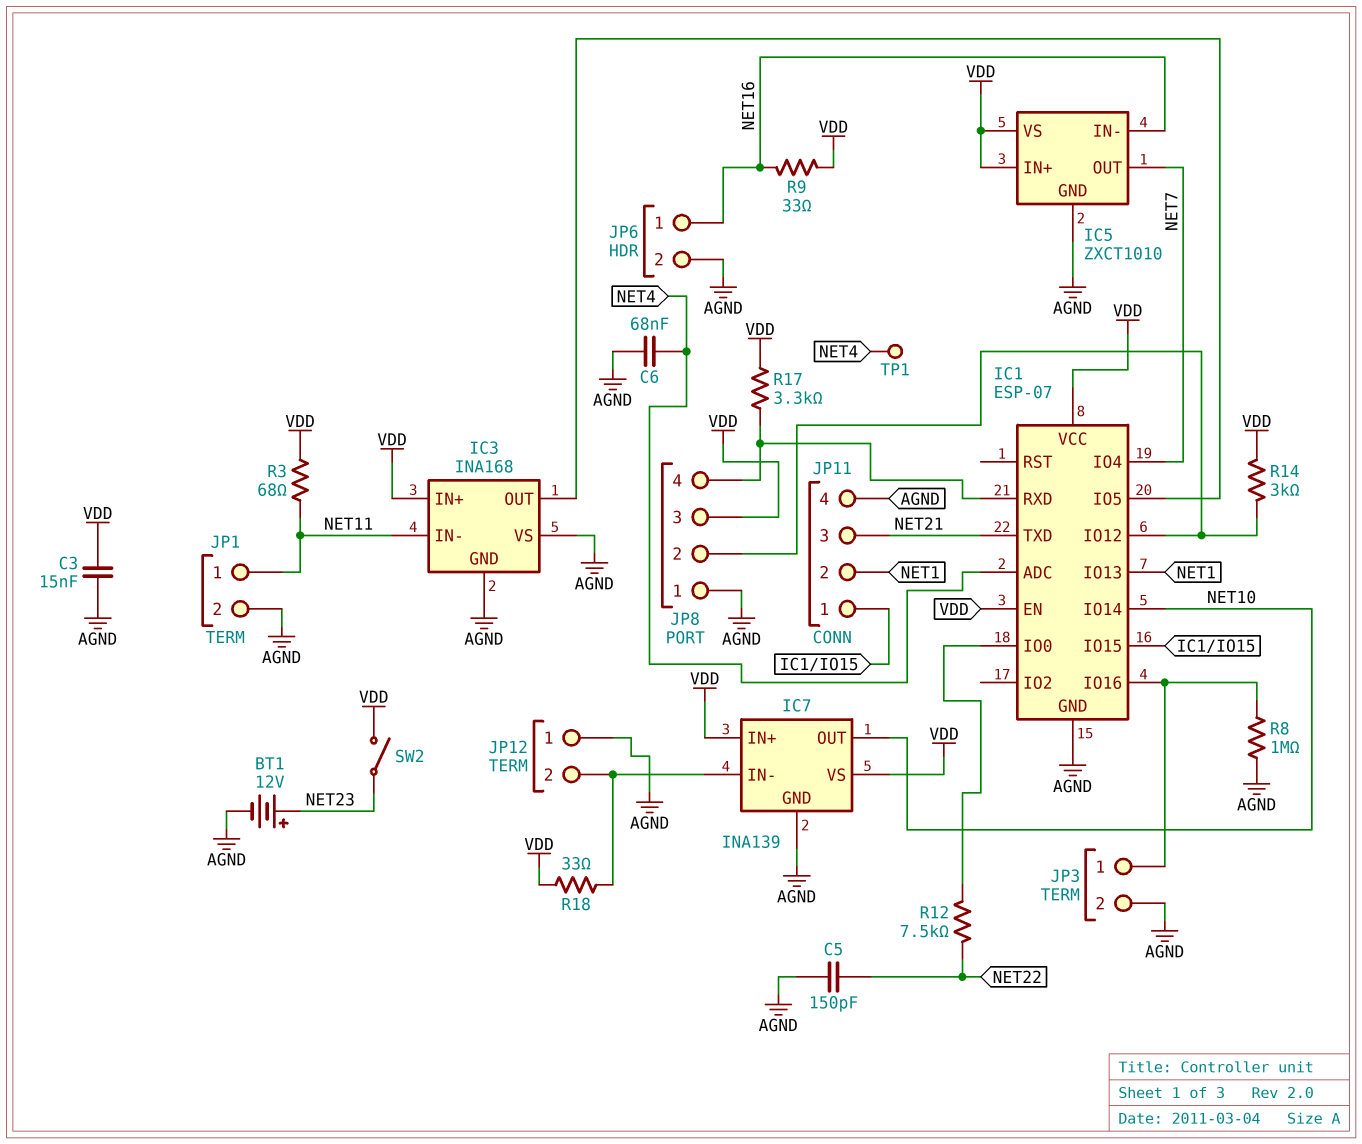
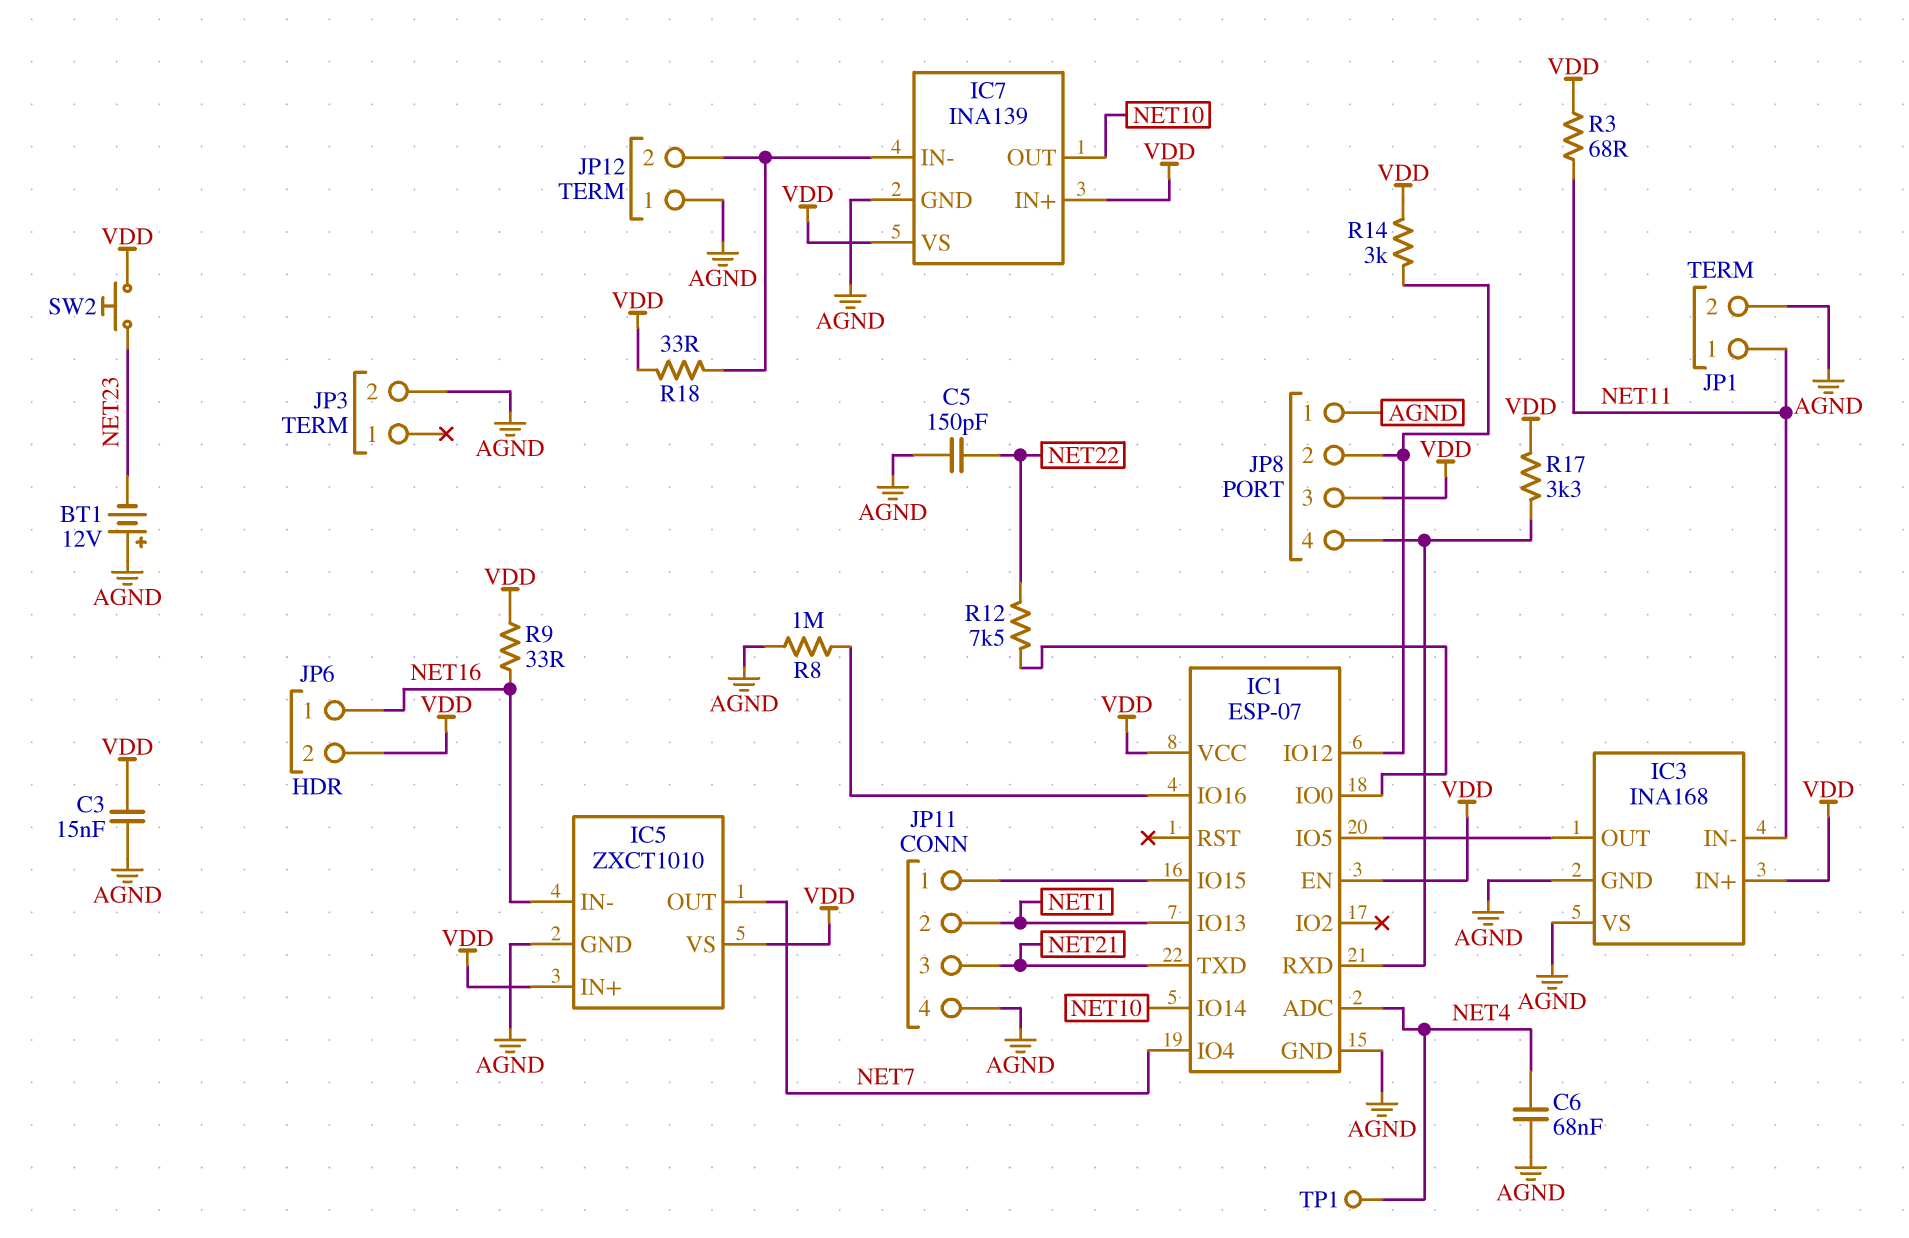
BT1: 12V (plus NET23, minus AGND) -> 12V (plus AGND, minus NET23)
JP3 pin 1: IC1/IO16 -> none
JP6 pin 2: AGND -> VDD
SW2: switch (NET23, VDD) -> button (NET23, VDD)

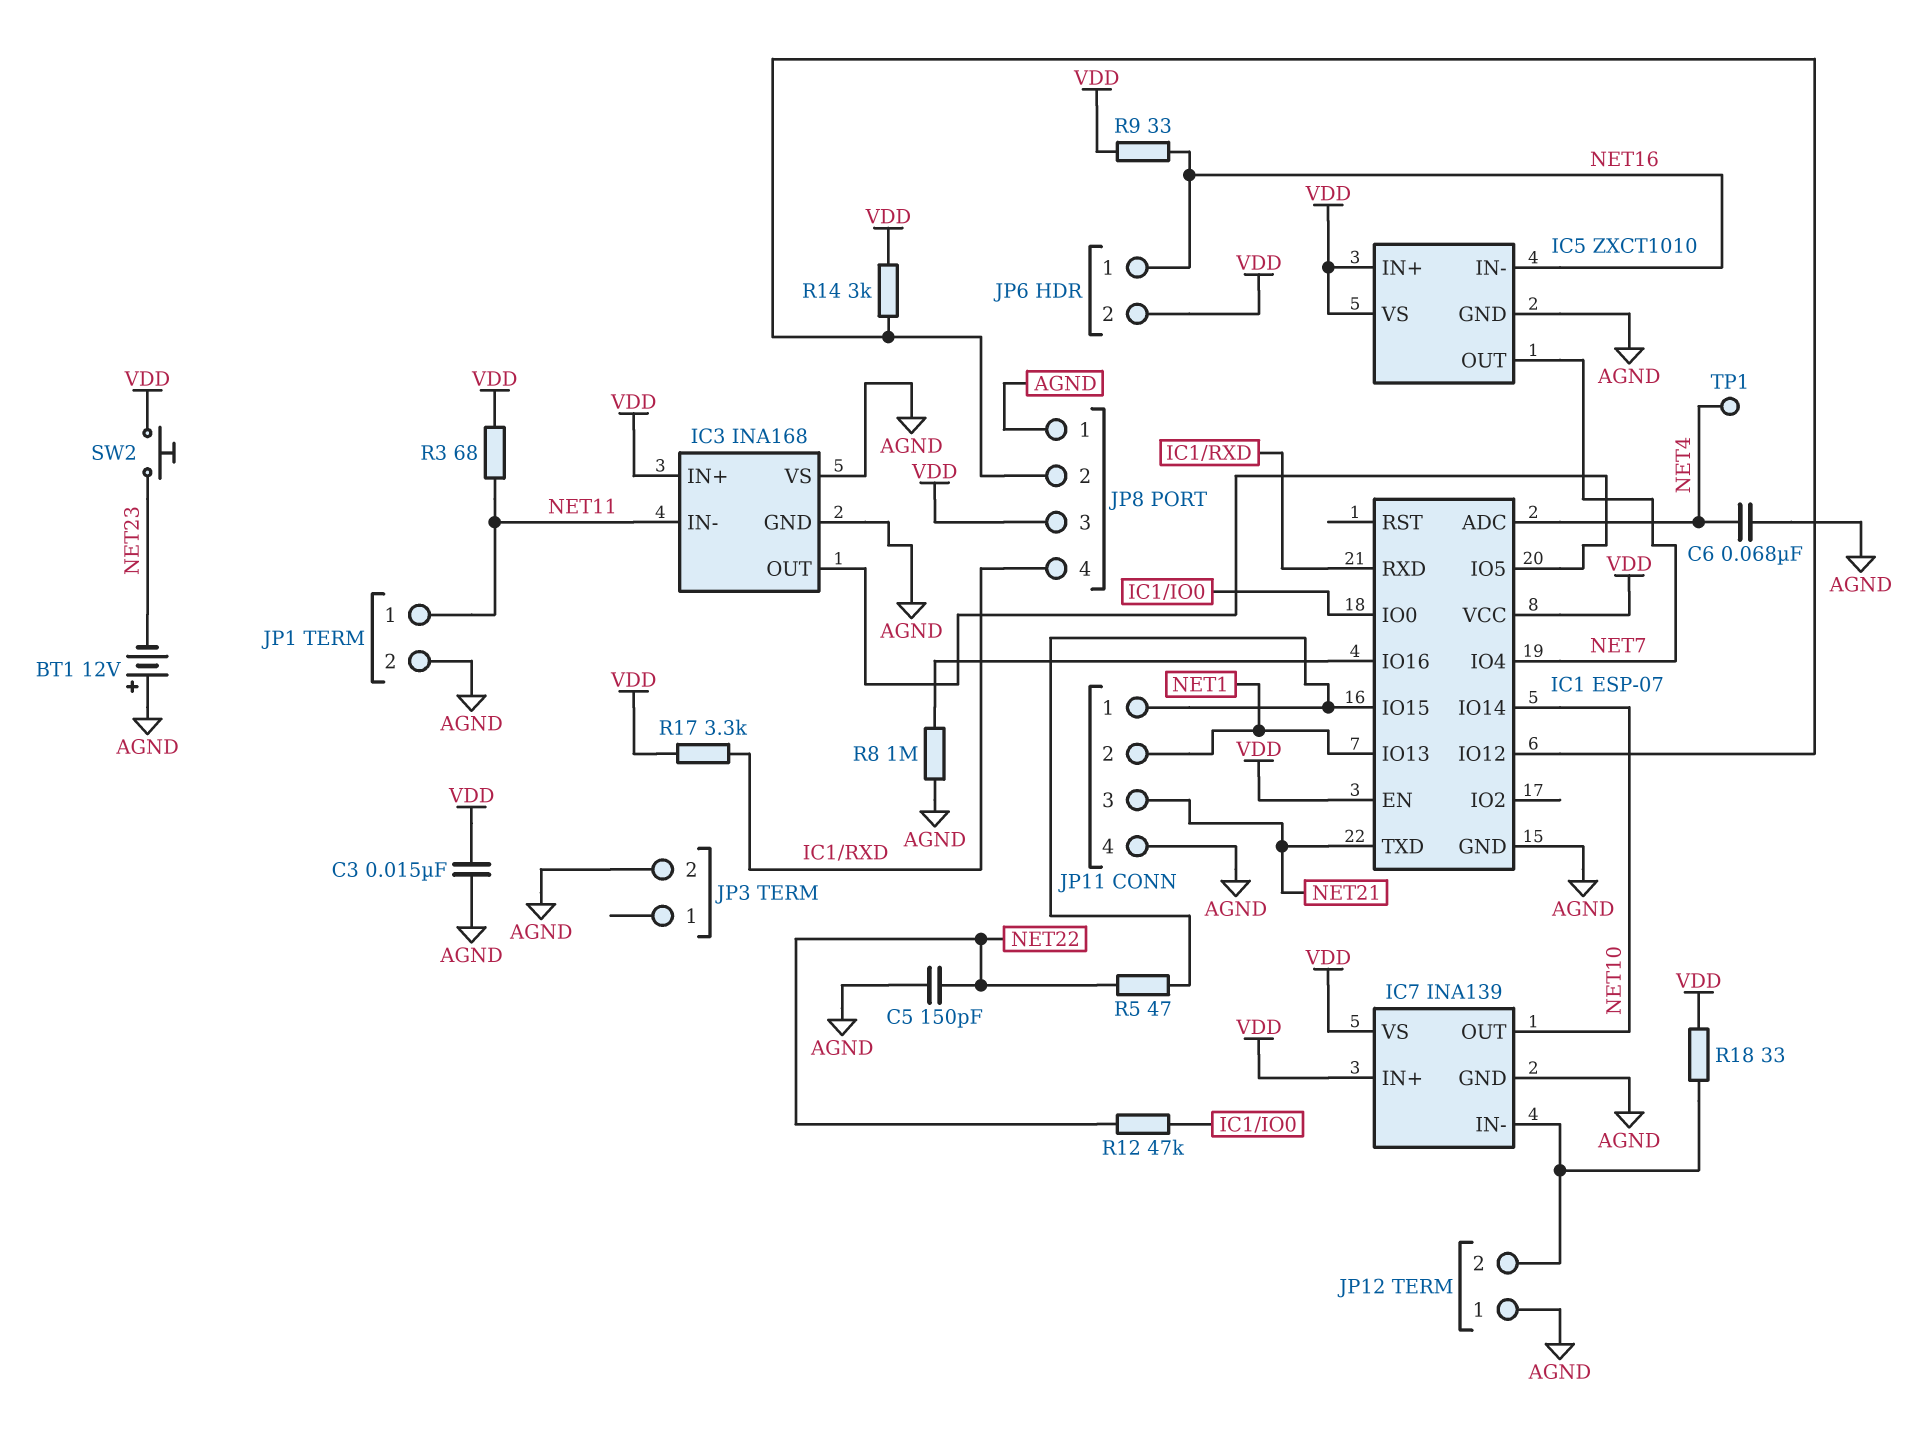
R5: none -> 47 (IC1/IO15, NET22)
R12: 7.5k (IC1/IO0, NET22) -> 47k (IC1/IO0, NET22)

